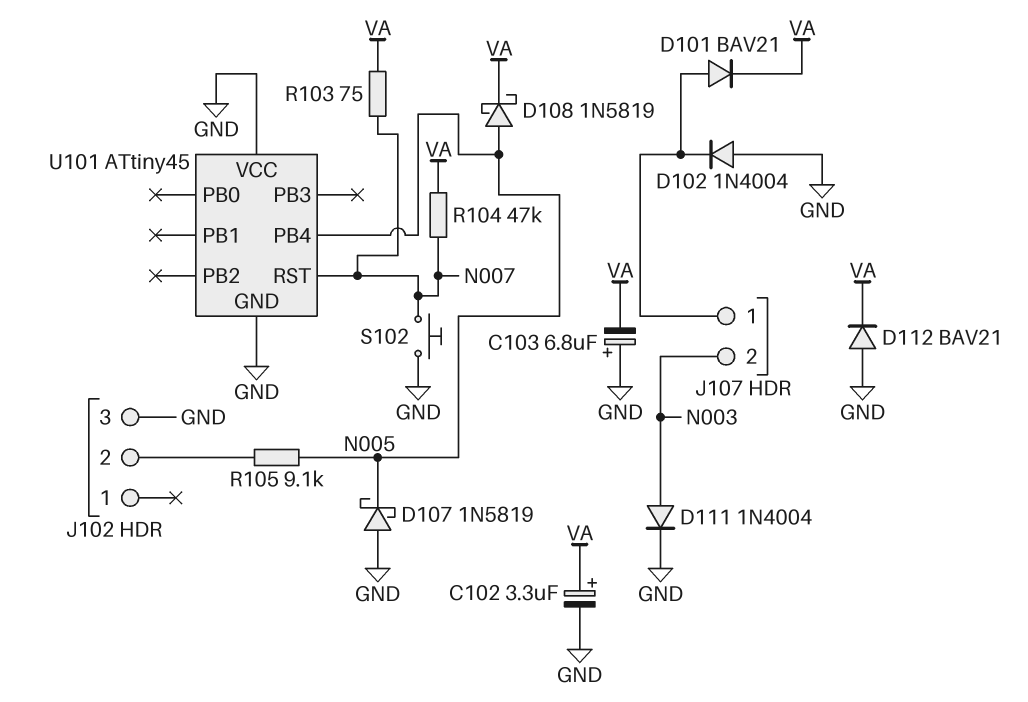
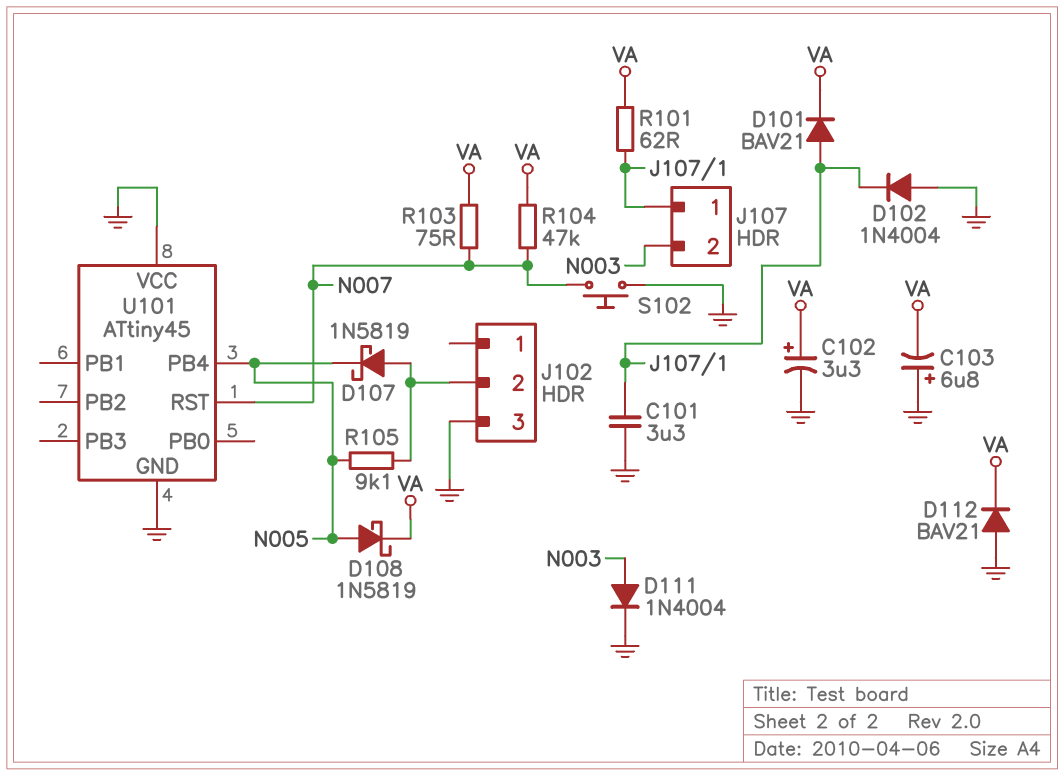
C101: none -> 3.3uF (GND, J107/1)
D107: schottky 1N5819 (A GND, K N005) -> schottky 1N5819 (A J102/2, K N005)
R101: none -> 62 (J107/1, VA)

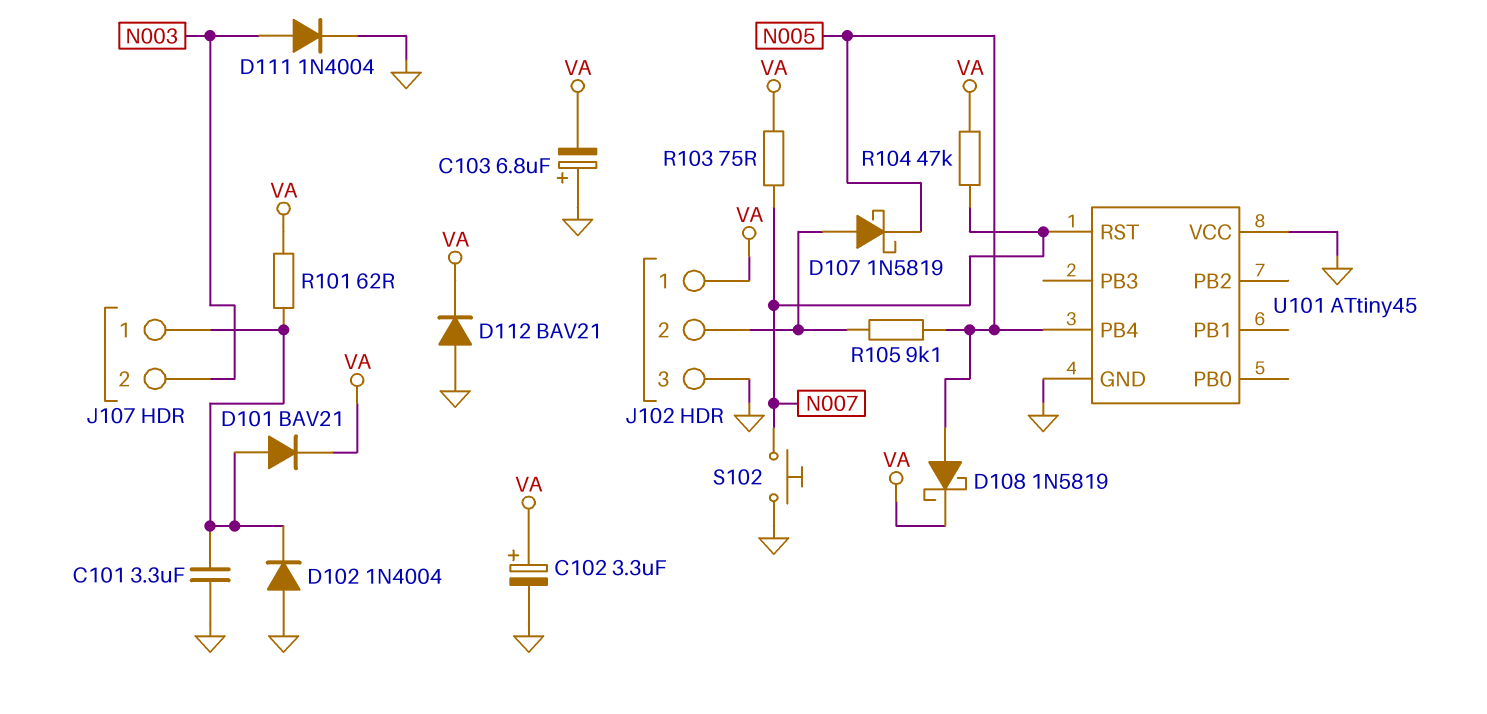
J102 pin 1: none -> VA

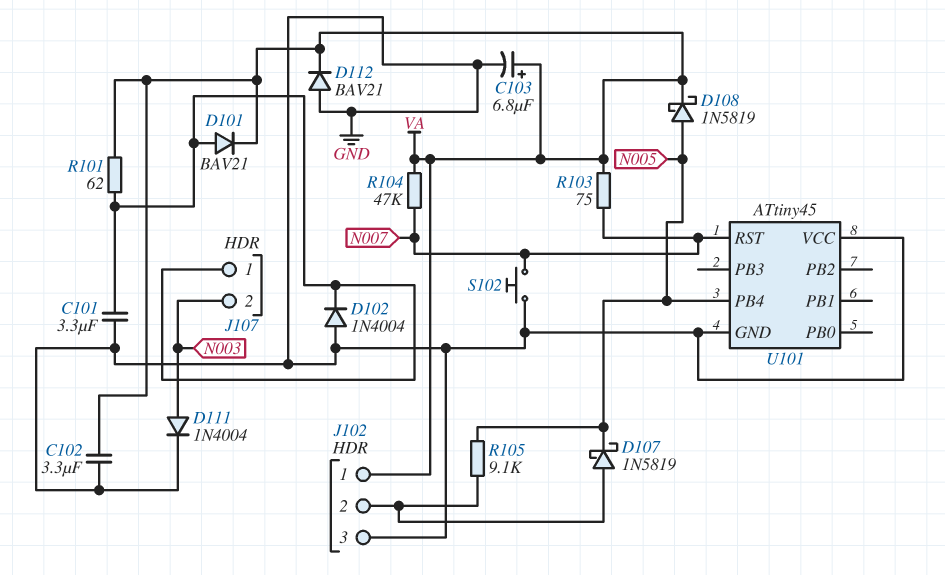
C102: 3.3uF (plus VA, minus GND) -> 3.3uF (GND, VA)
C103: 6.8uF (plus GND, minus VA) -> 6.8uF (plus VA, minus GND)

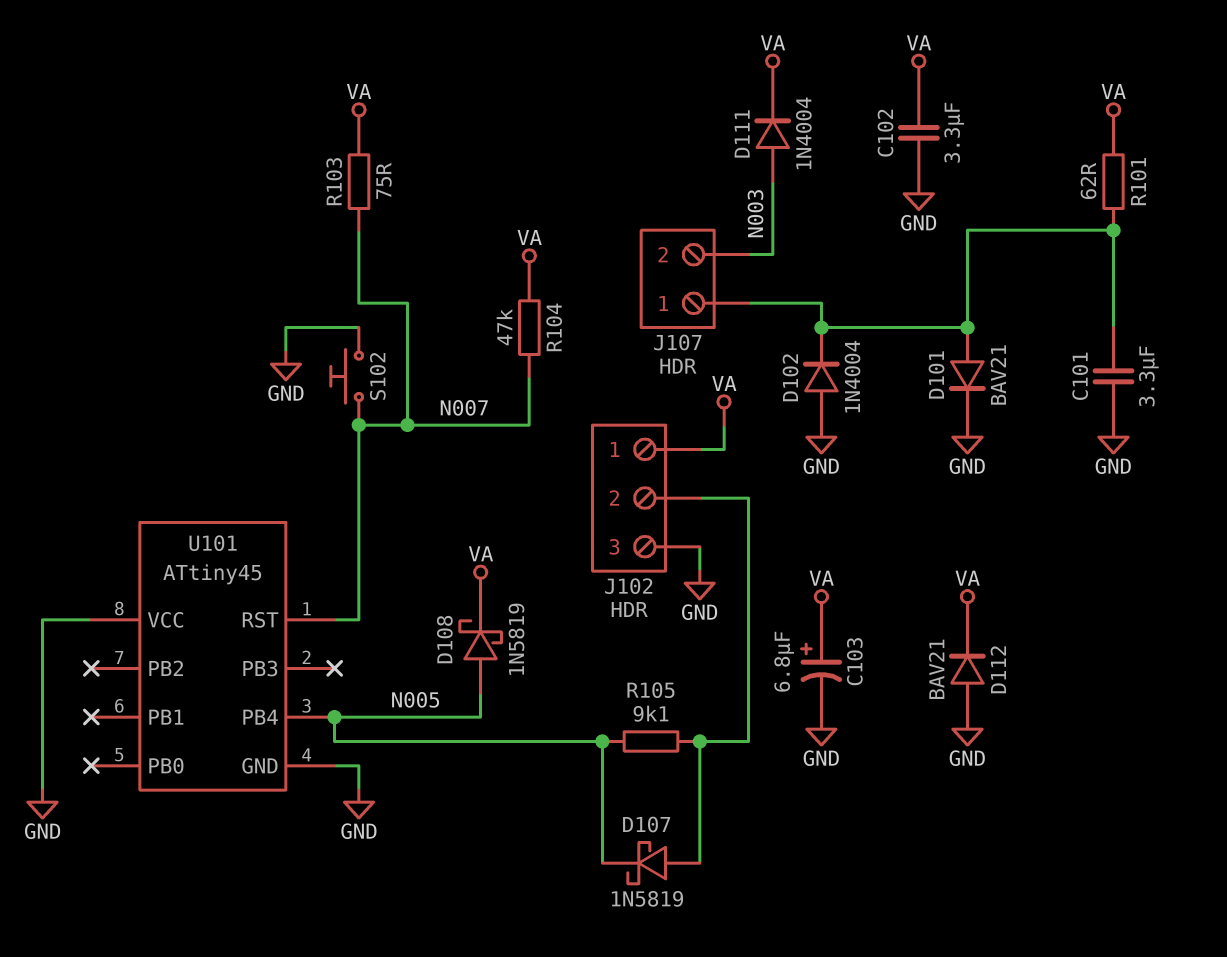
D101: diode BAV21 (A J107/1, K VA) -> diode BAV21 (A J107/1, K GND)
D111: diode 1N4004 (A N003, K GND) -> diode 1N4004 (A N003, K VA)

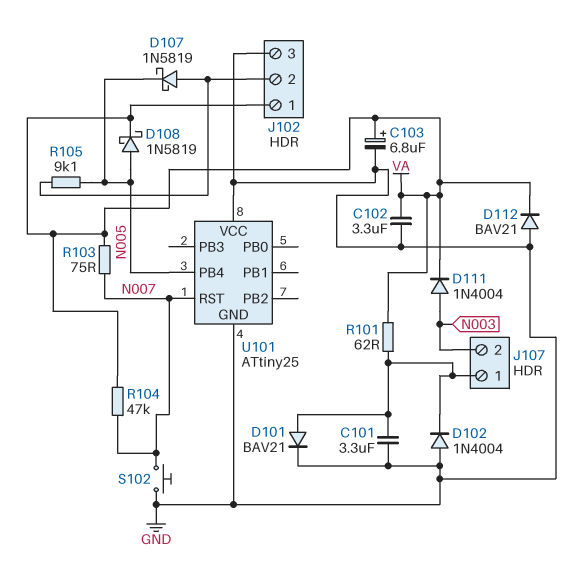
U101: ATtiny45 -> ATtiny25

